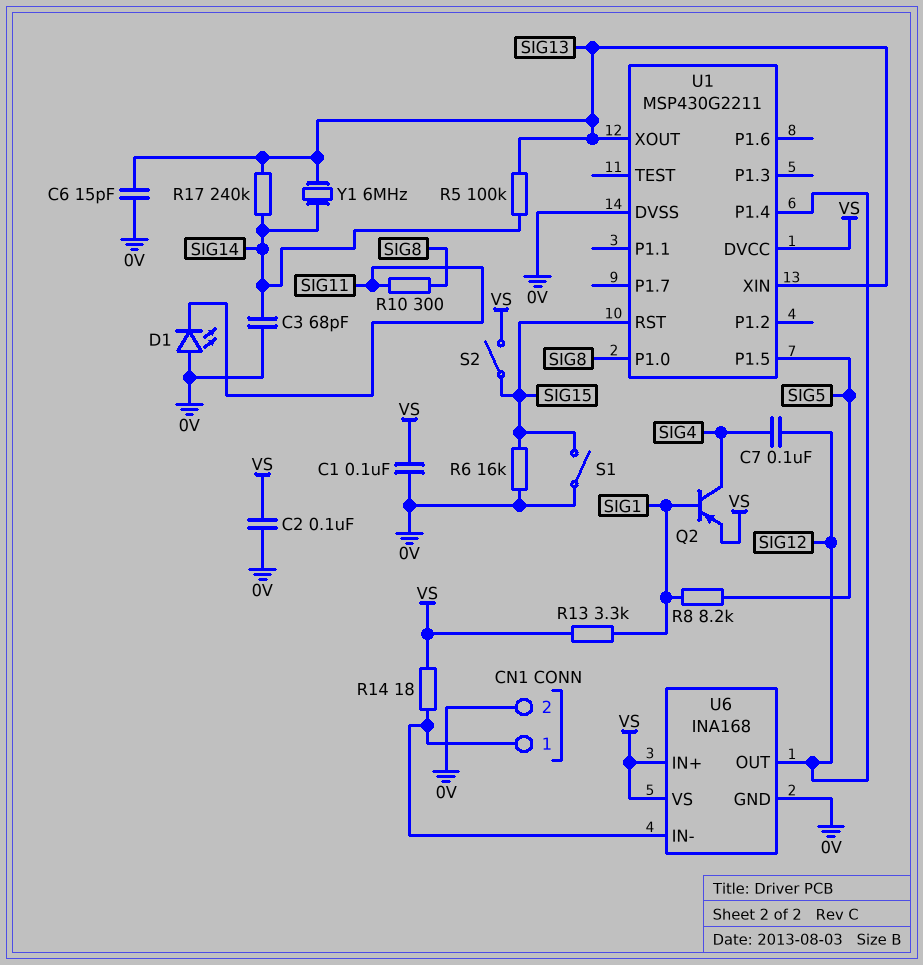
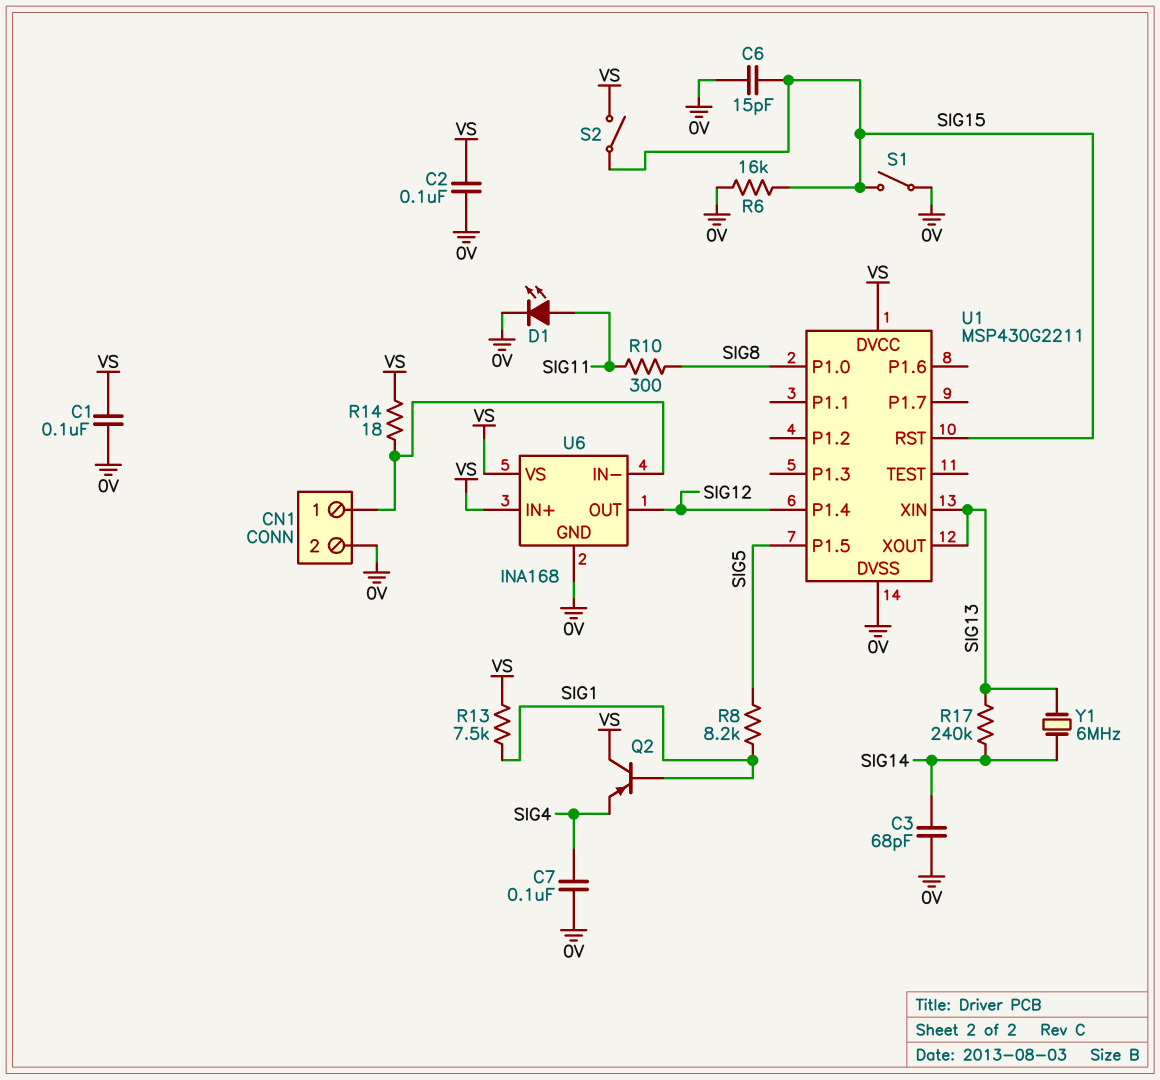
C6: 15pF (0V, SIG13) -> 15pF (0V, SIG15)
C7: 100nF (SIG4, SIG12) -> 100nF (0V, SIG4)
D1: LED (A 0V, K SIG11) -> LED (A SIG11, K 0V)
Q2: PNP (B SIG1, C SIG4, E VS) -> PNP (B SIG1, C VS, E SIG4)
R5: 100k (SIG13, SIG14) -> none
R13: 3.3k (SIG1, VS) -> 7.5k (SIG1, VS)

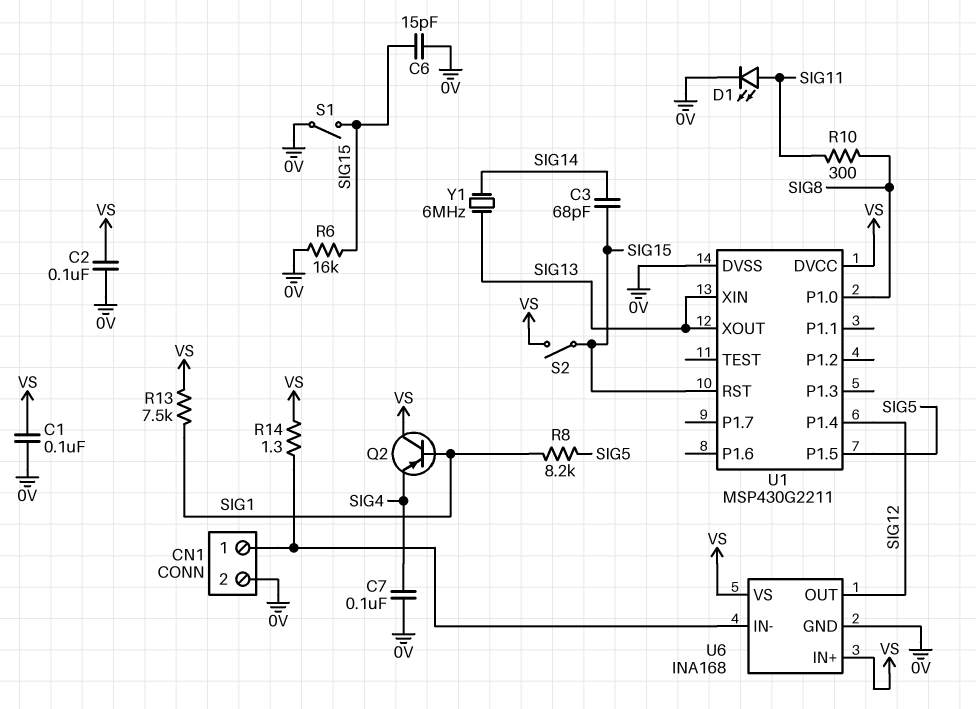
C3: 68pF (0V, SIG14) -> 68pF (SIG14, SIG15)
R14: 18 (CN1/1, VS) -> 1.3 (CN1/1, VS)
R17: 240k (SIG13, SIG14) -> none

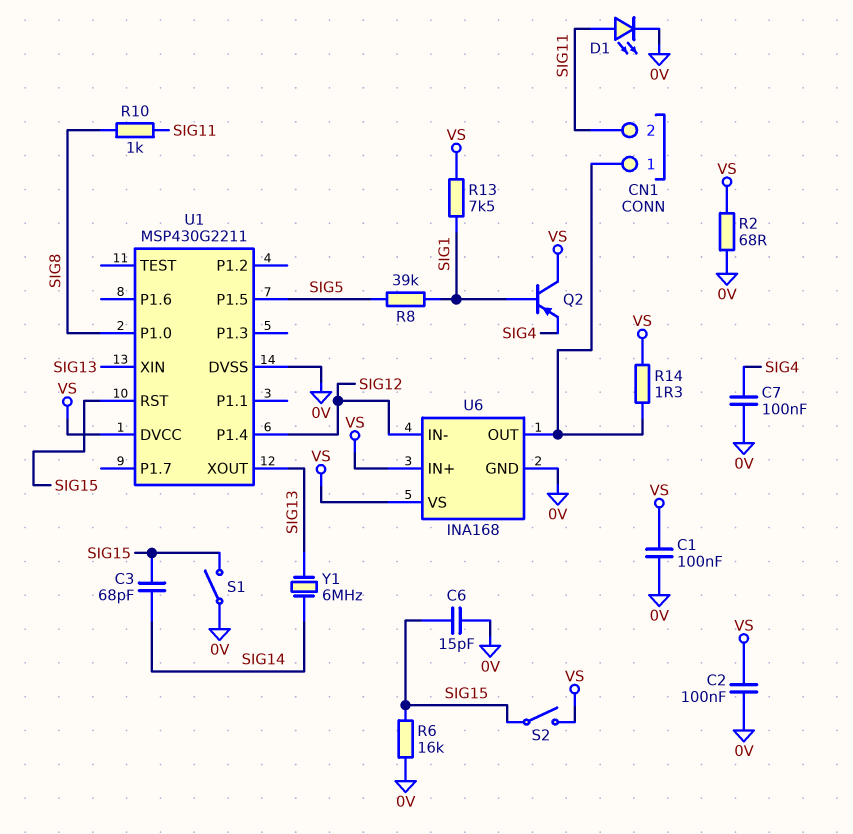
CN1 pin 2: 0V -> SIG11
R2: none -> 68 (0V, VS)
R8: 8.2k (SIG1, SIG5) -> 39k (SIG1, SIG5)
R10: 300 (SIG8, SIG11) -> 1k (SIG8, SIG11)
U6 pin IN-: CN1/1 -> SIG12
U6 pin OUT: SIG12 -> CN1/1

